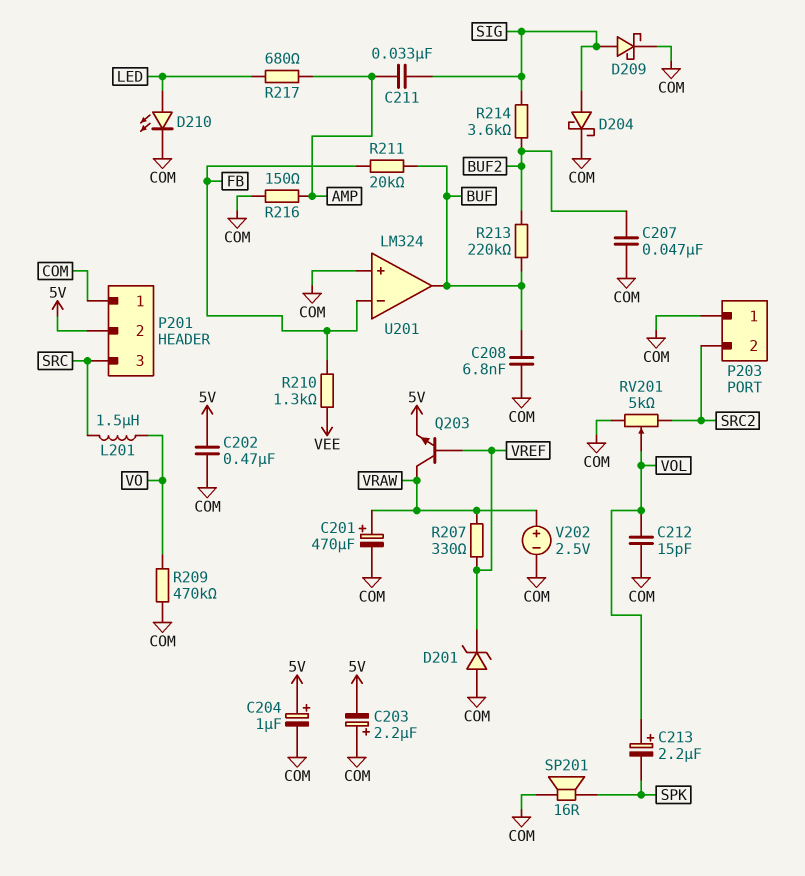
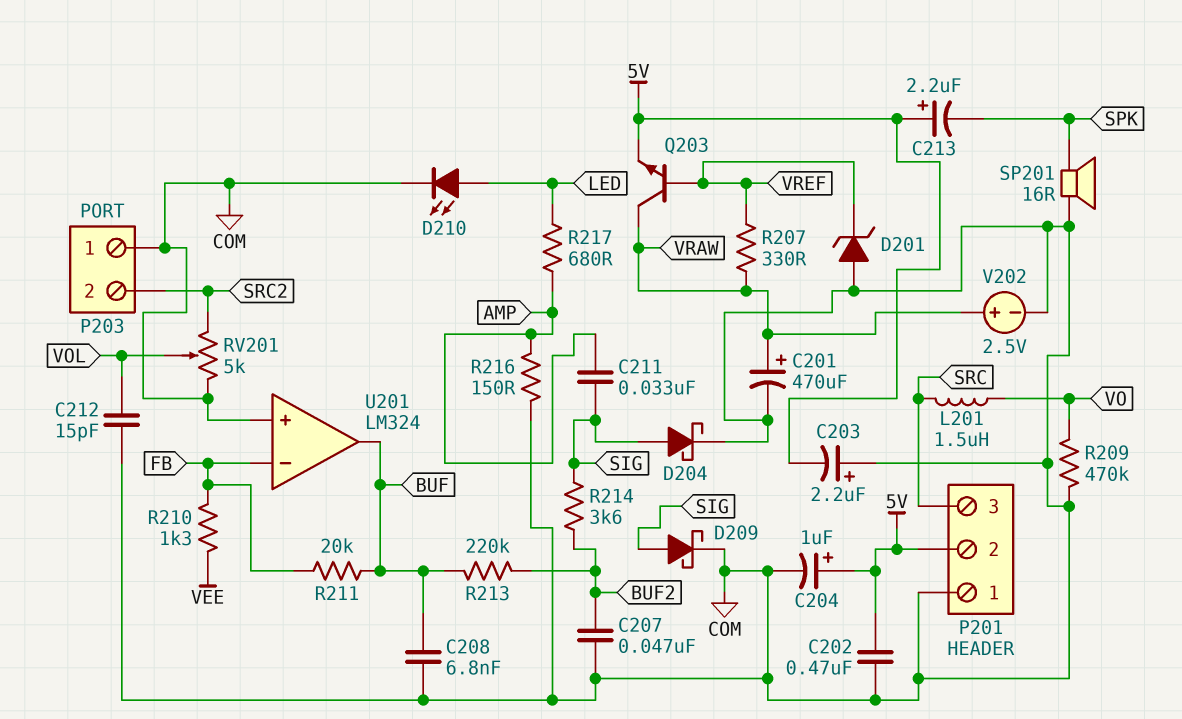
C213: 2.2uF (plus VOL, minus SPK) -> 2.2uF (plus 5V, minus SPK)

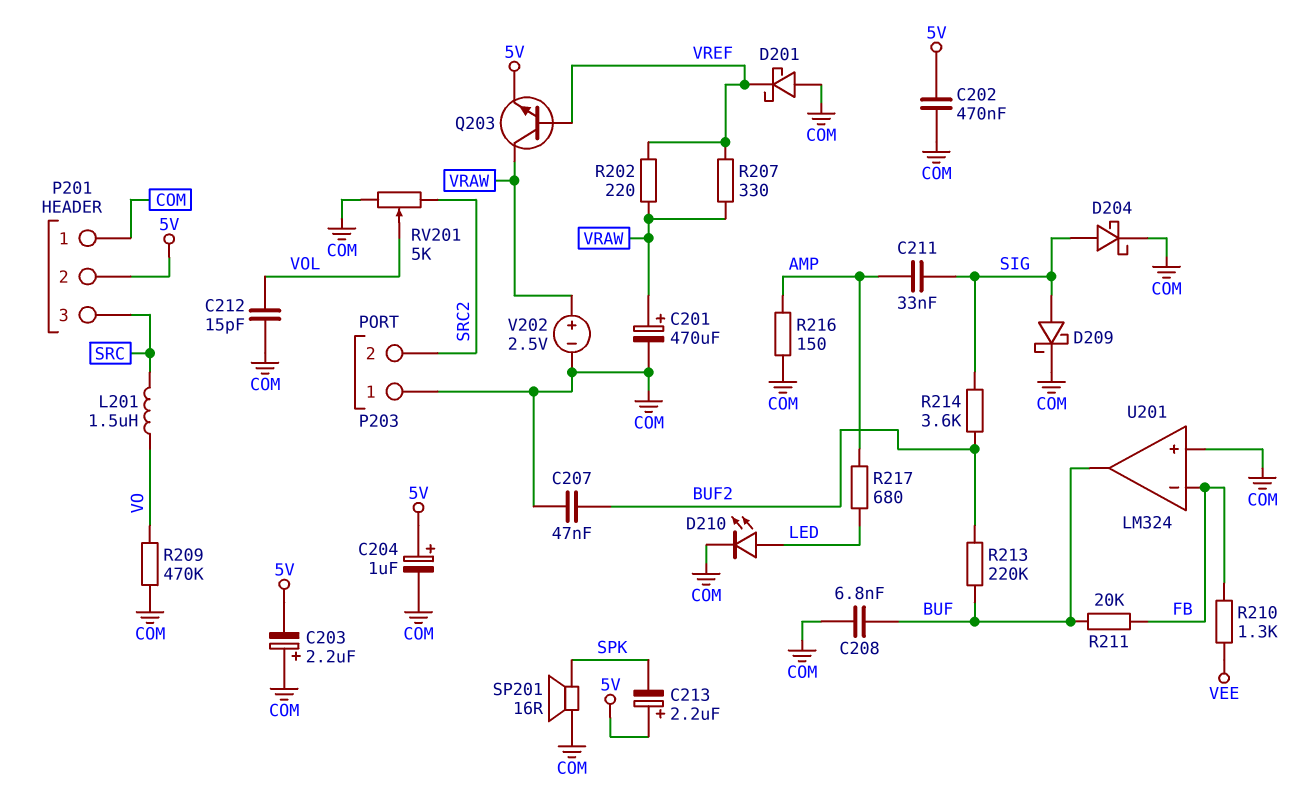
D201: zener (A COM, K VREF) -> schottky (A COM, K VREF)
R202: none -> 220 (VRAW, VREF)

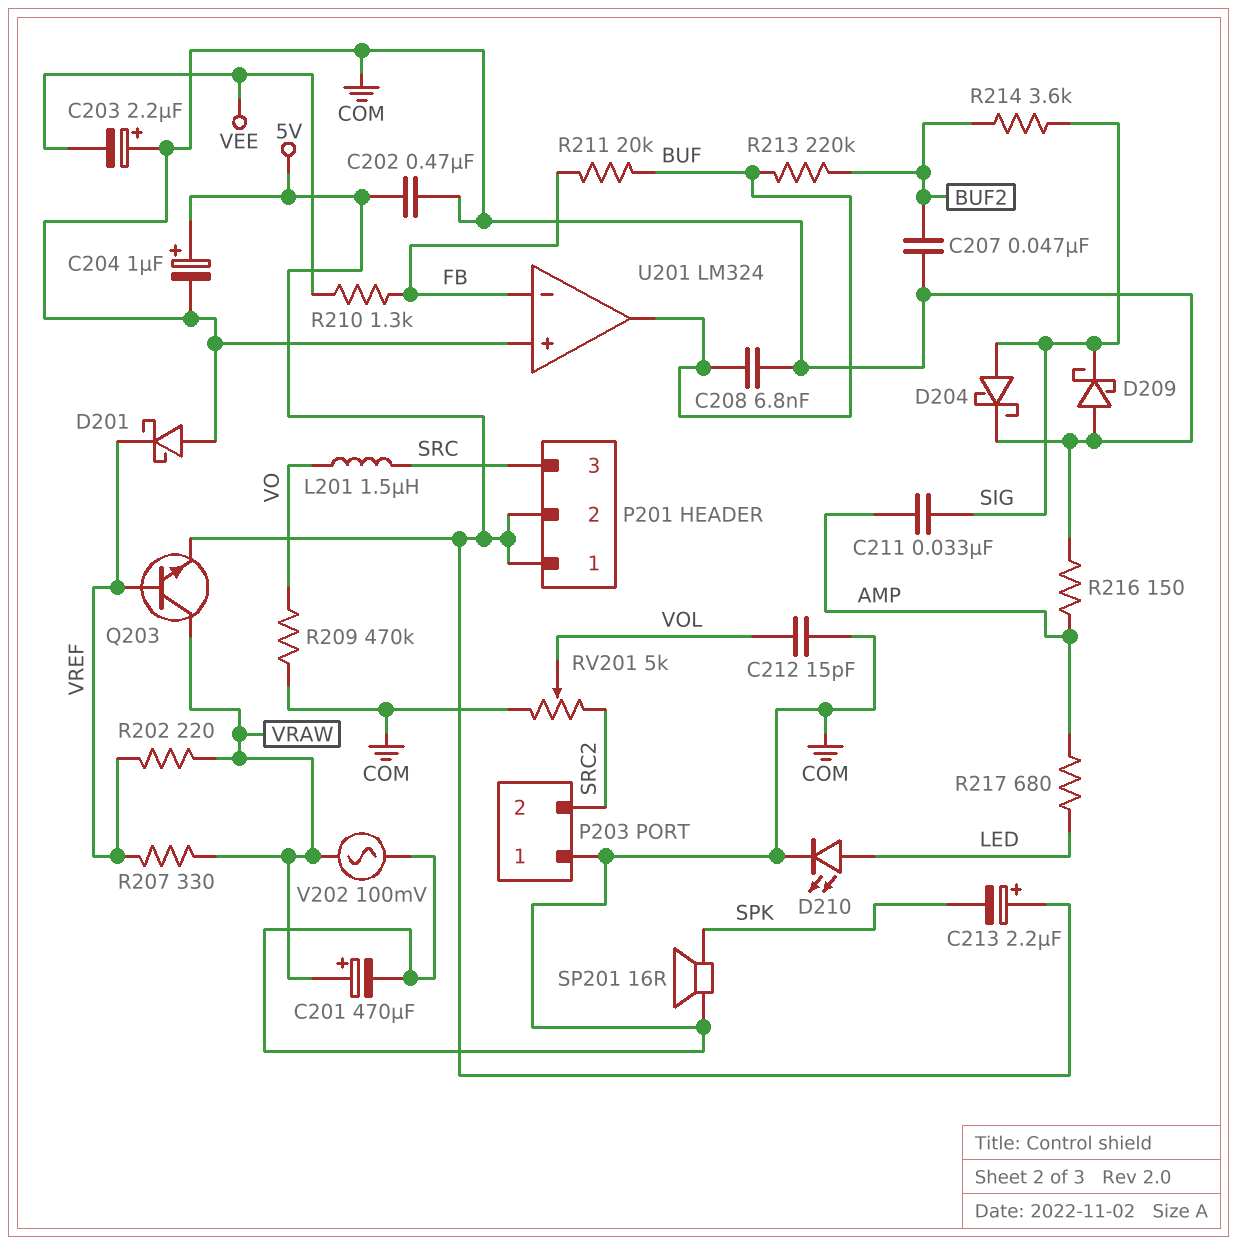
C203: 2.2uF (plus COM, minus 5V) -> 2.2uF (plus COM, minus VEE)
D209: schottky (A SIG, K COM) -> schottky (A COM, K SIG)
P201 pin 1: COM -> 5V
V202: 2.5V (plus VRAW, minus COM) -> AC 100mV (COM, VRAW)

